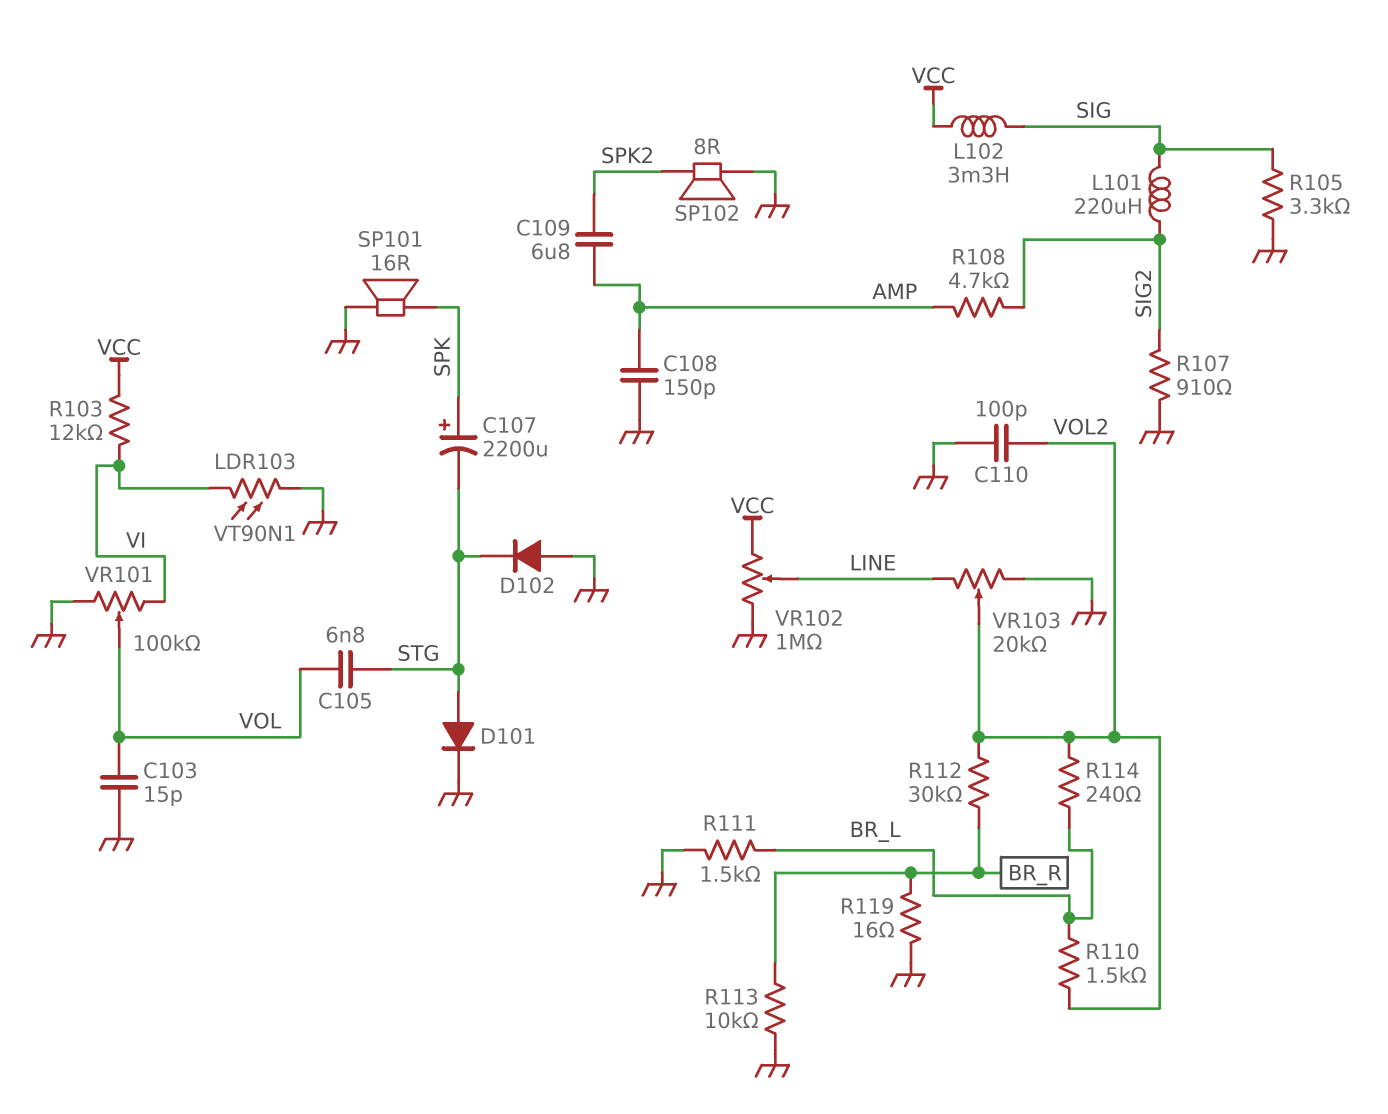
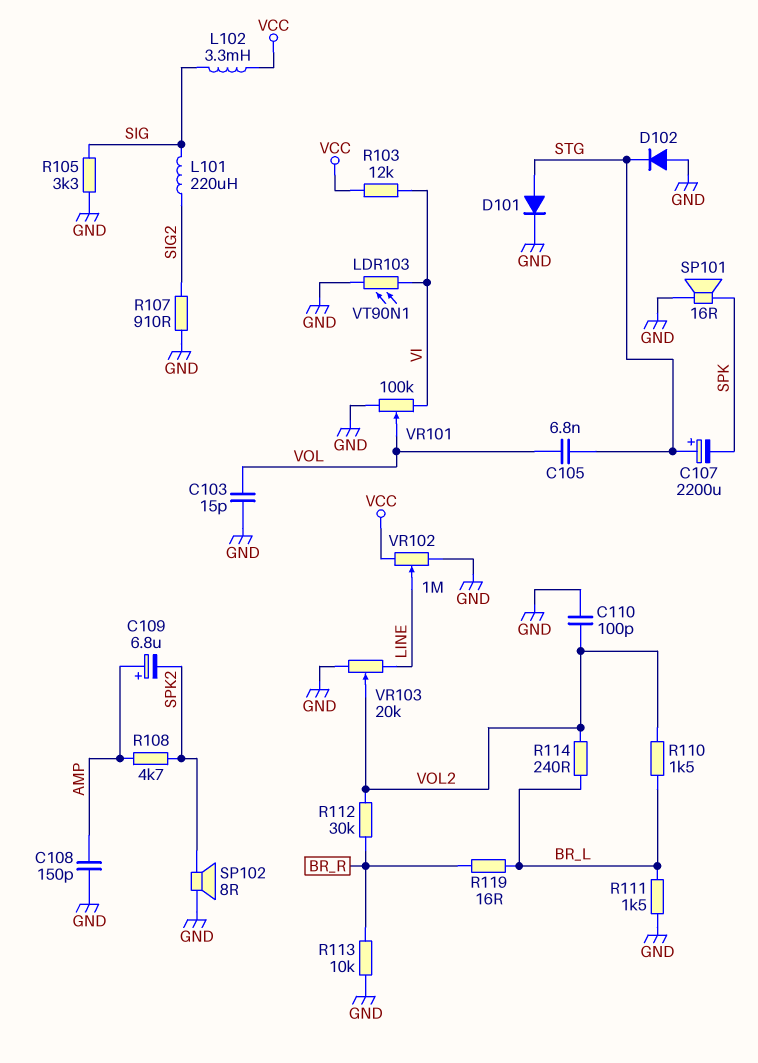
C107: 2200uF (plus SPK, minus STG) -> 2200uF (plus STG, minus SPK)
C109: 6.8uF (AMP, SPK2) -> 6.8uF (plus AMP, minus SPK2)
R108: 4.7k (AMP, SIG2) -> 4.7k (AMP, SPK2)
R119: 16 (BR_R, GND) -> 16 (BR_L, BR_R)

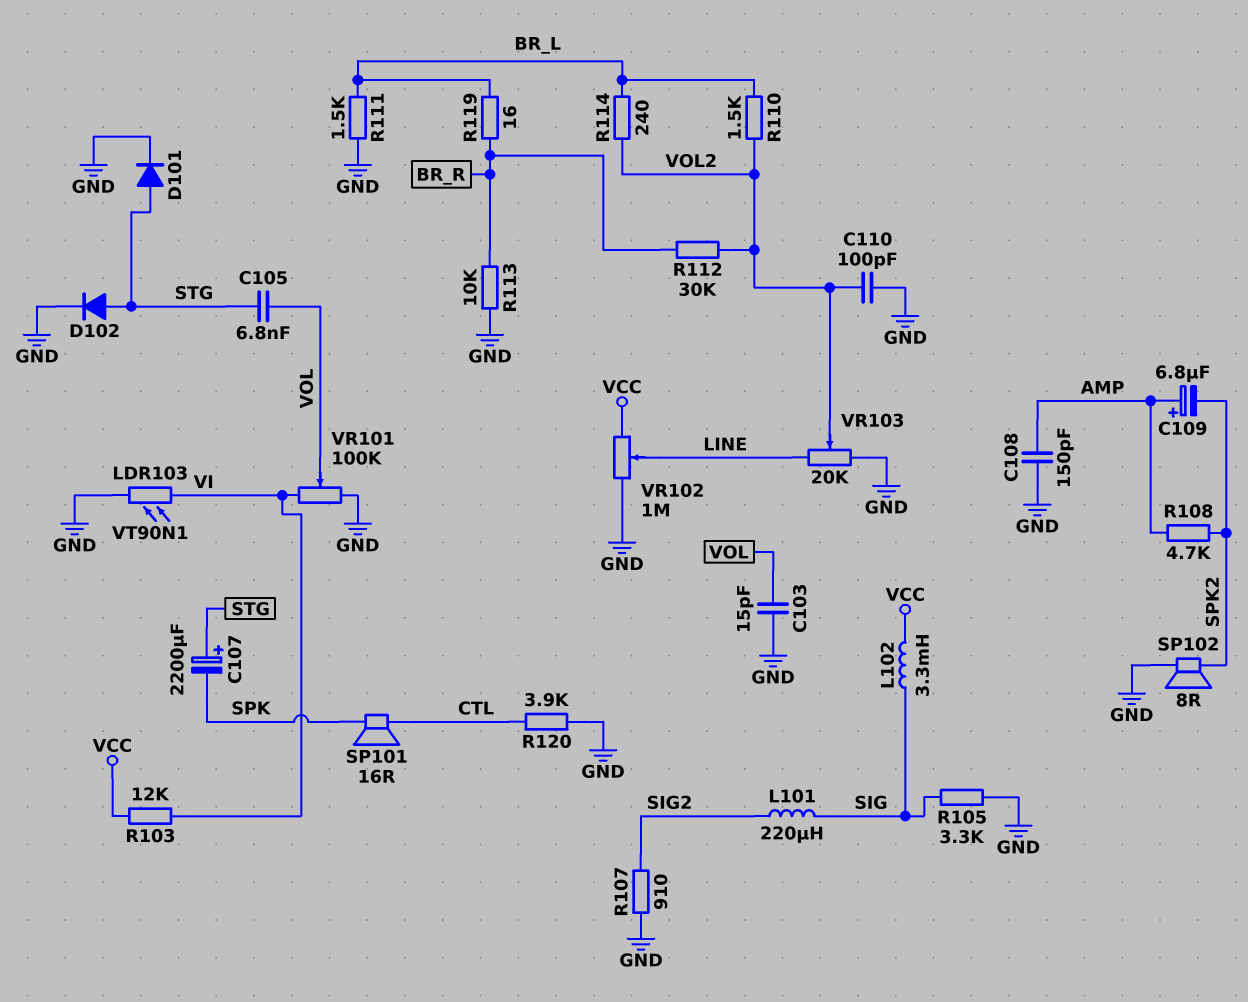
D102: diode (A GND, K STG) -> diode (A STG, K GND)
R120: none -> 3.9k (CTL, GND)
SP101: speaker 16R (GND, SPK) -> speaker 16R (CTL, SPK)

